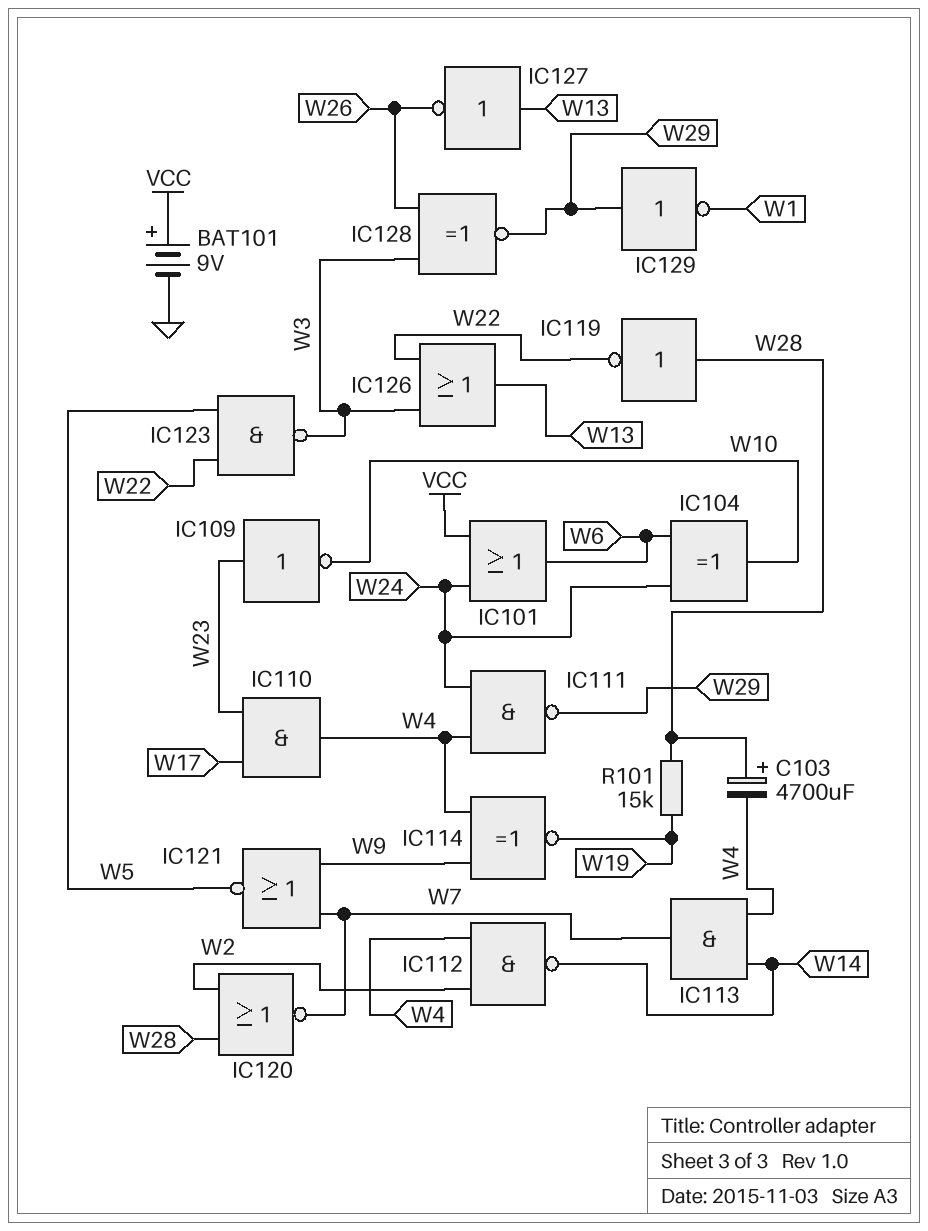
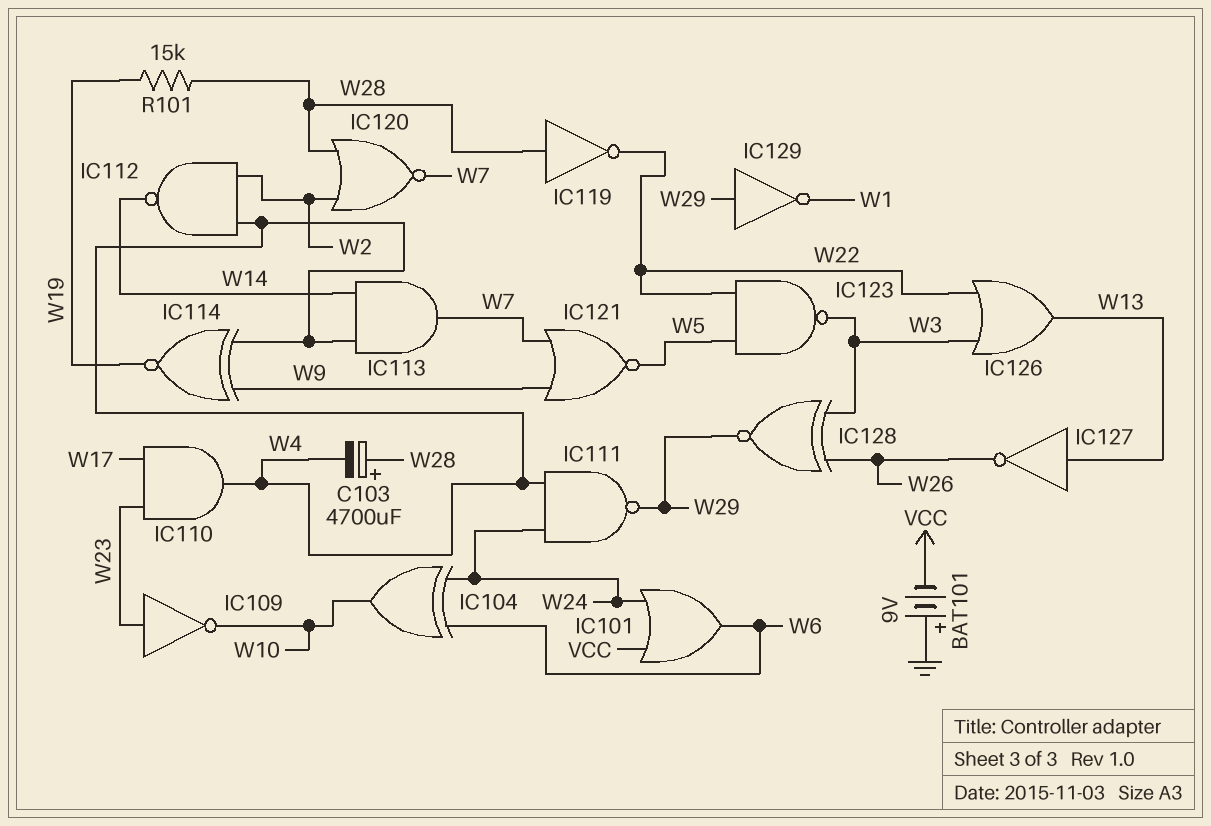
BAT101: 9V (plus VCC, minus GND) -> 9V (plus GND, minus VCC)

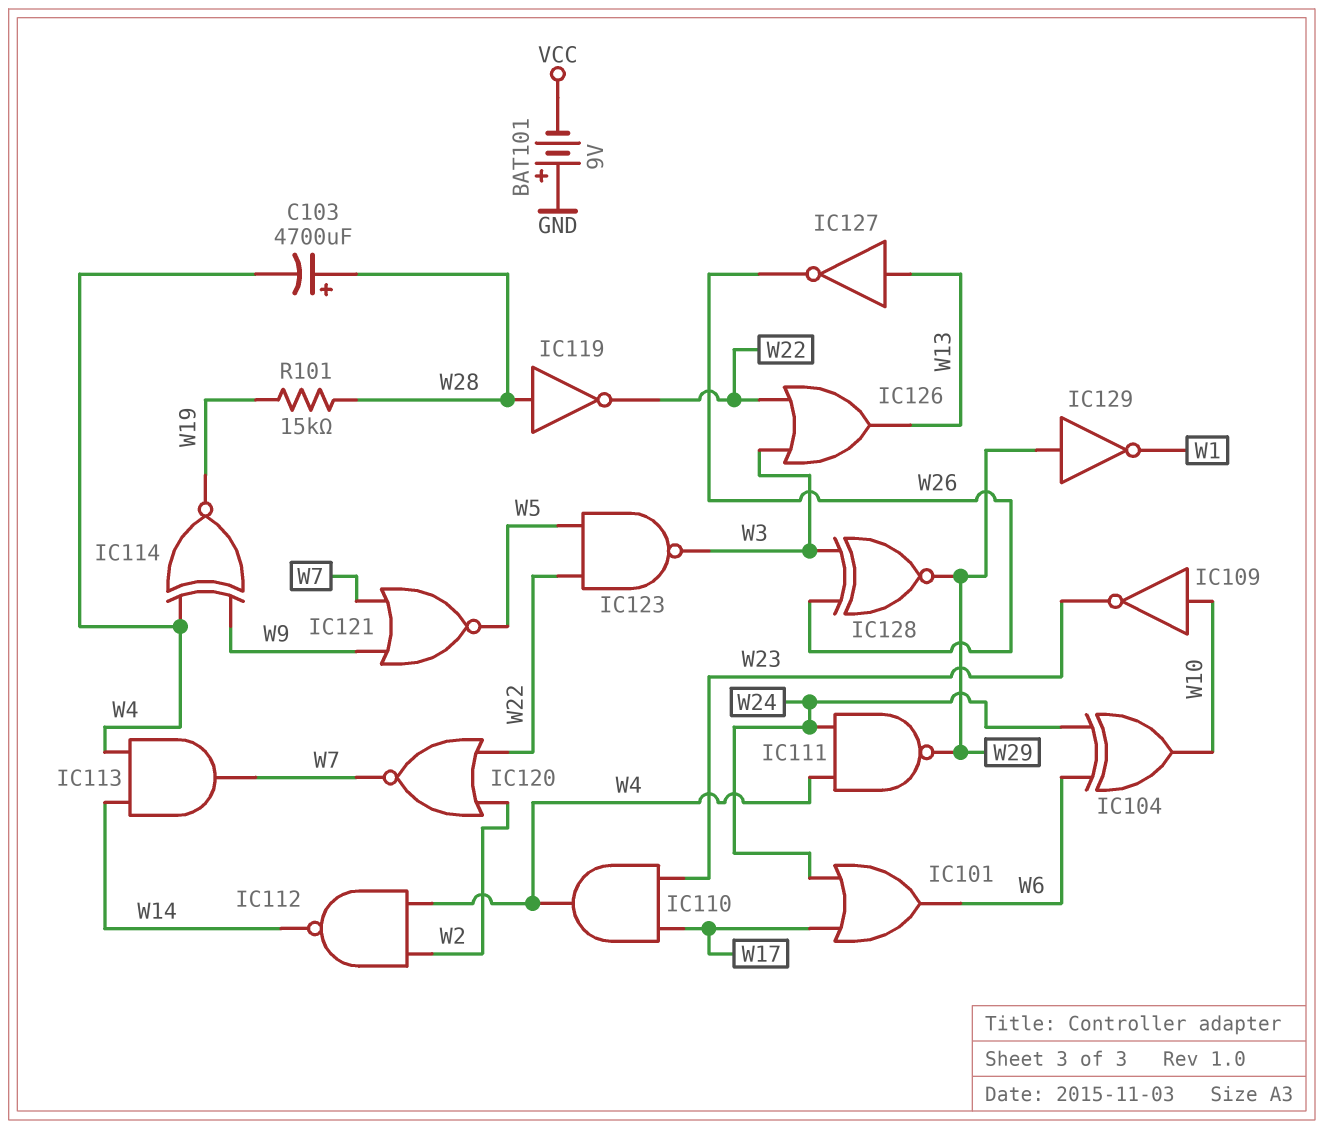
IC101: OR (in VCC, in W24, out W6) -> OR (in W17, in W24, out W6)
IC109: NOT (in W23, out W10) -> NOT (in W10, out W23)
IC120: NOR (in W2, in W28, out W7) -> NOR (in W2, in W22, out W7)

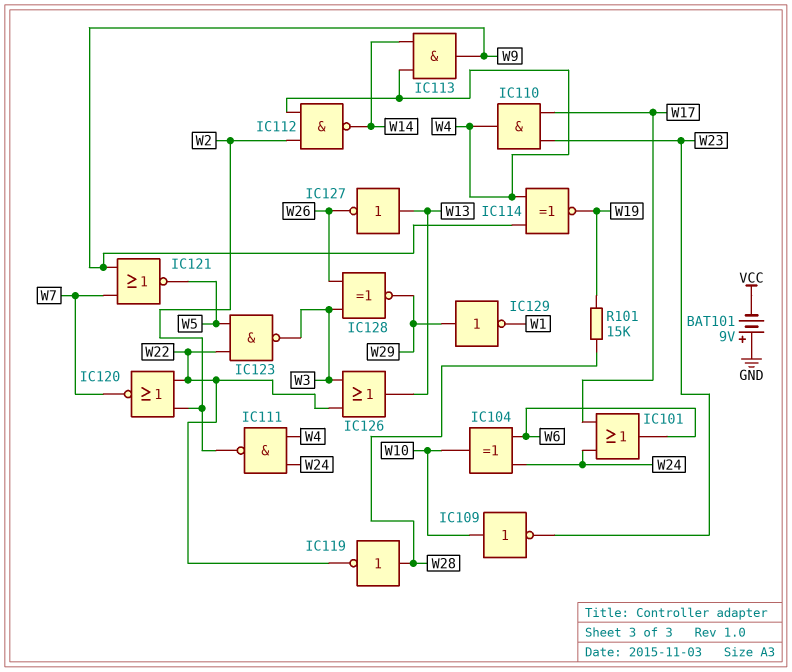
C103: 4700uF (plus W28, minus W4) -> none
IC111: NAND (in W4, in W24, out W29) -> NAND (in W4, in W24, out W2)
IC113: AND (in W4, in W14, out W7) -> AND (in W4, in W14, out W9)

